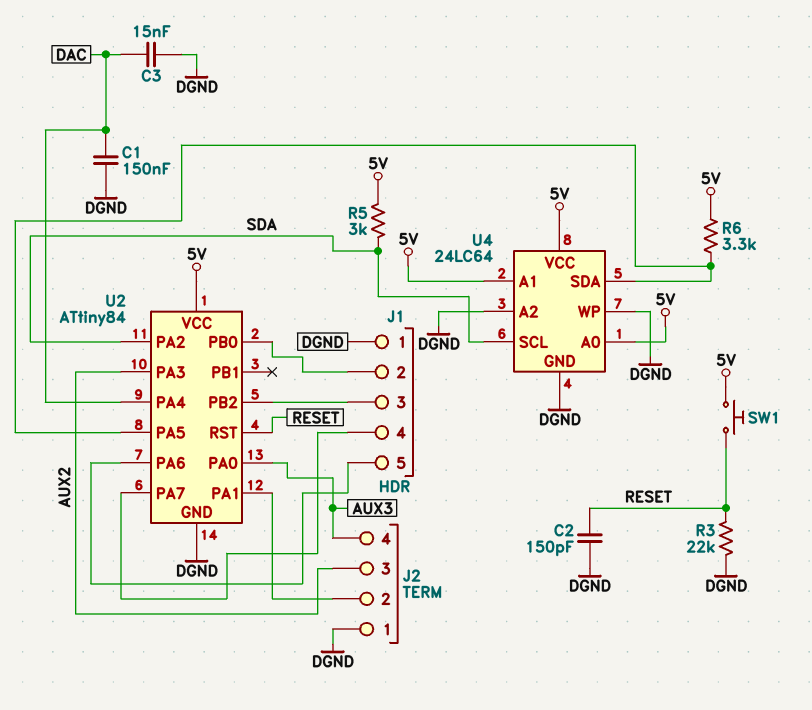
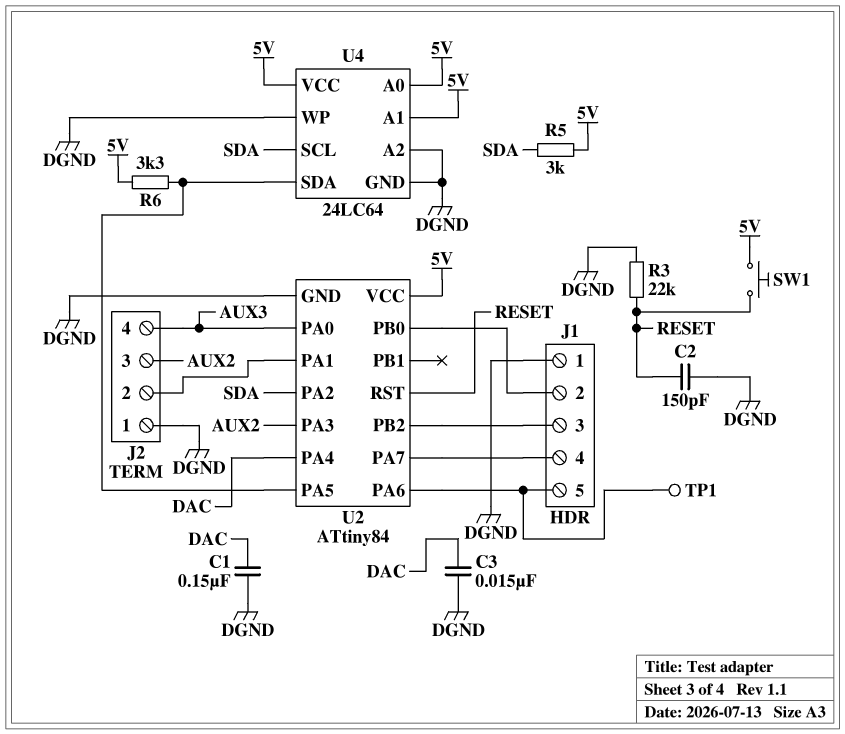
TP1: none -> test point (J1/5)

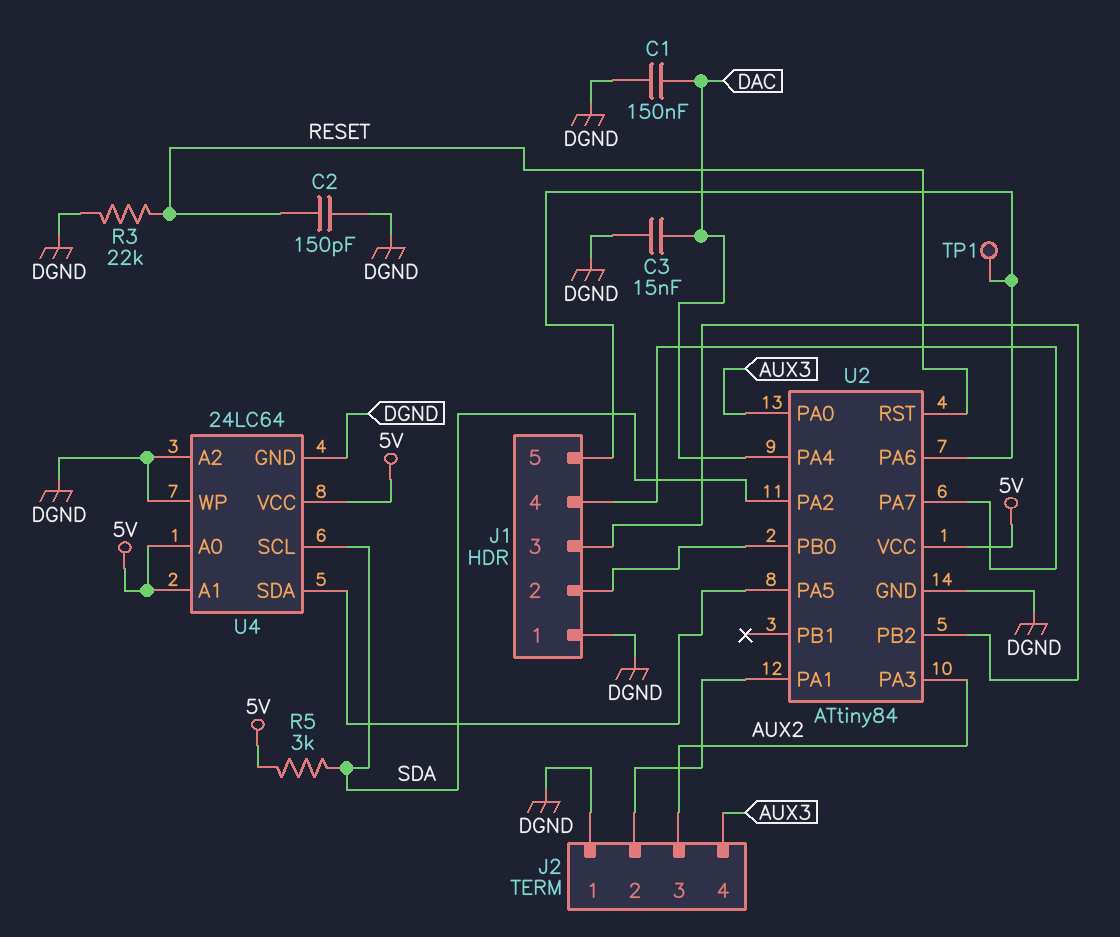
R6: 3.3k (5V, U2/PA5) -> none
SW1: button (5V, RESET) -> none

